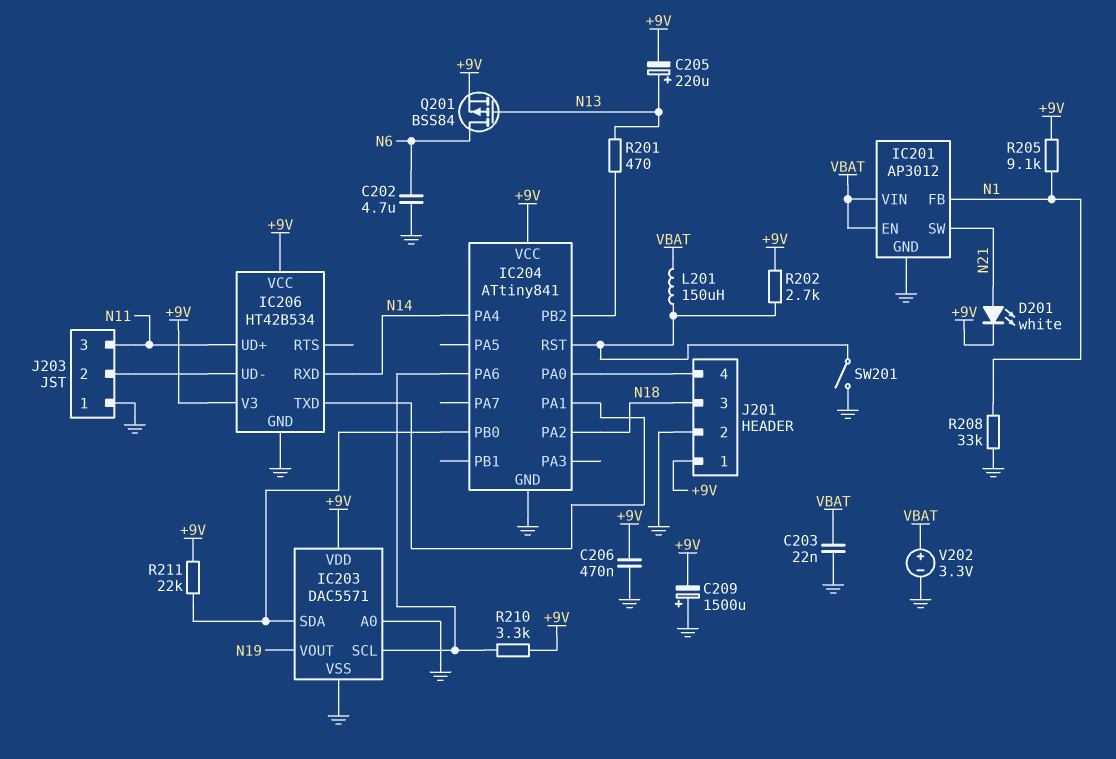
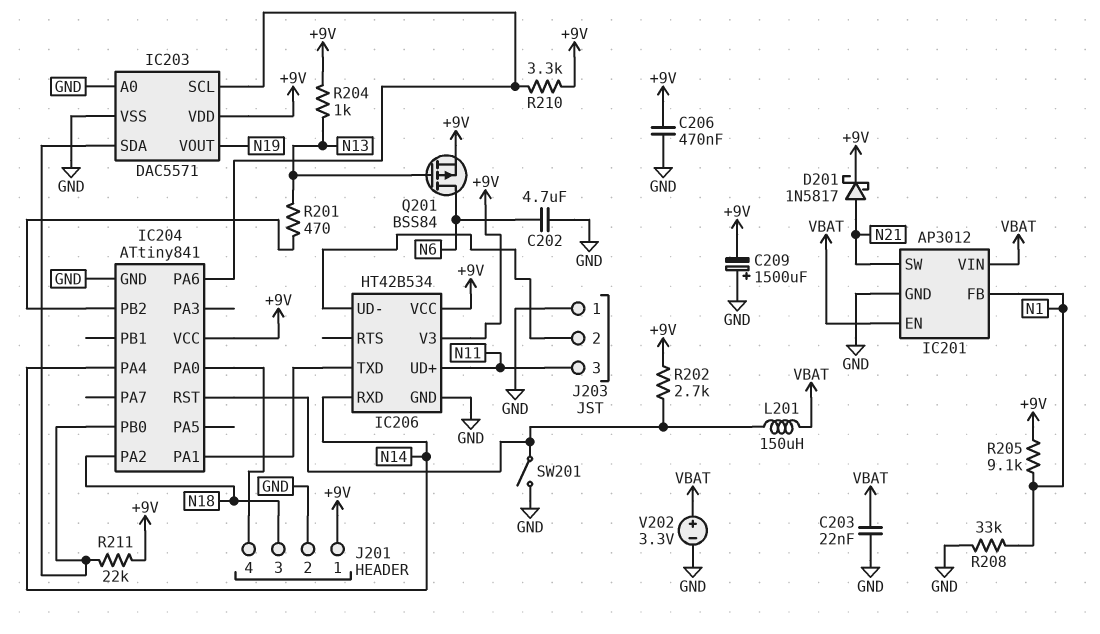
C205: 220uF (plus N13, minus +9V) -> none
D201: LED white (A N21, K +9V) -> schottky 1N5817 (A N21, K +9V)
R204: none -> 1k (+9V, N13)

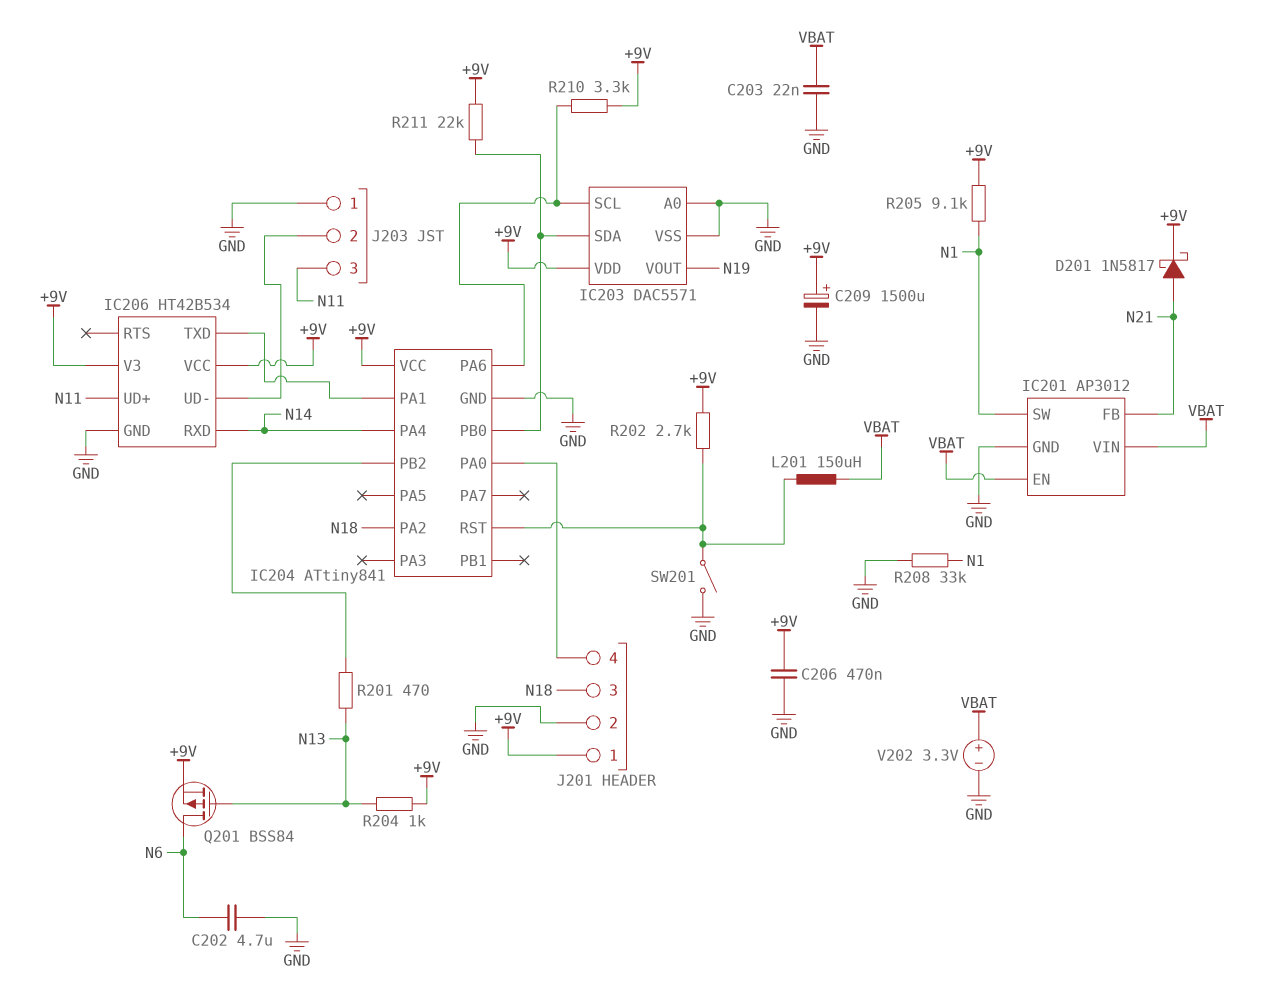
C209: 1500uF (plus GND, minus +9V) -> 1500uF (plus +9V, minus GND)
IC201 pin FB: N1 -> N21
IC201 pin SW: N21 -> N1

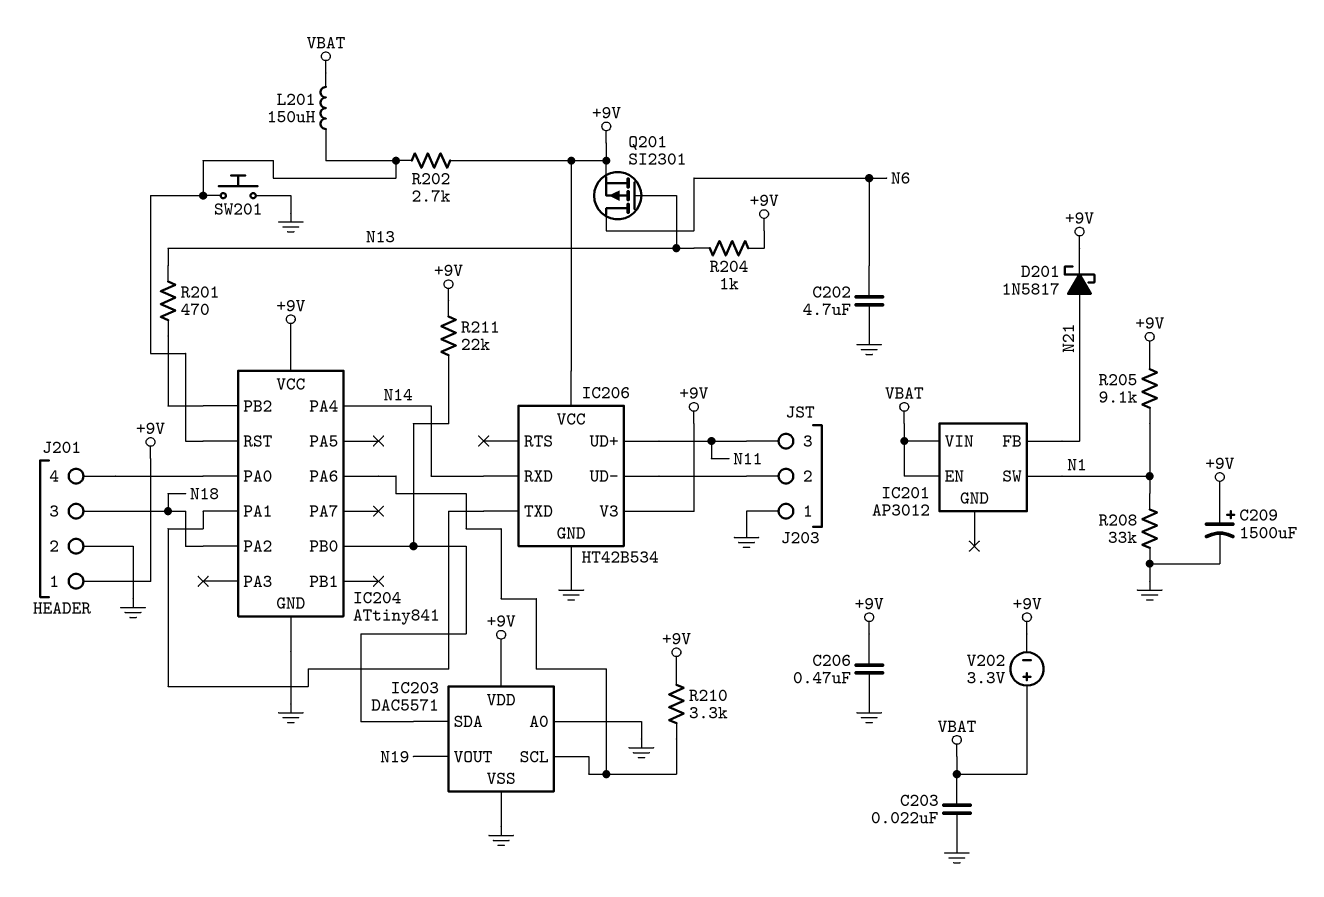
IC201 pin GND: GND -> none
Q201: PMOS BSS84 (G N13, D N6, S +9V) -> PMOS SI2301 (G N13, D N6, S +9V)
SW201: switch (GND, IC204/RST) -> button (GND, IC204/RST)
V202: 3.3V (plus VBAT, minus GND) -> 3.3V (plus VBAT, minus +9V)

